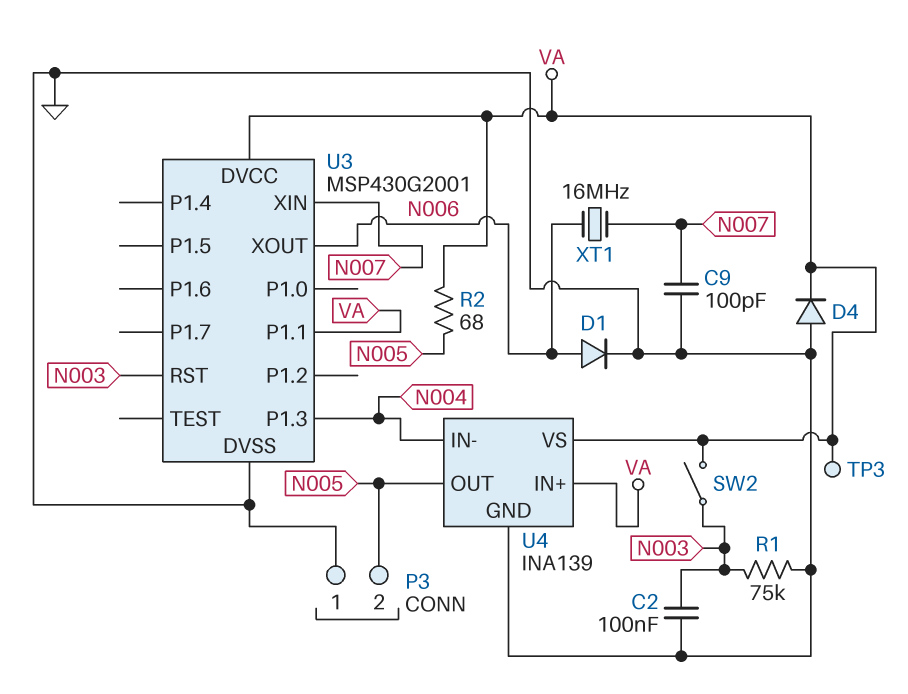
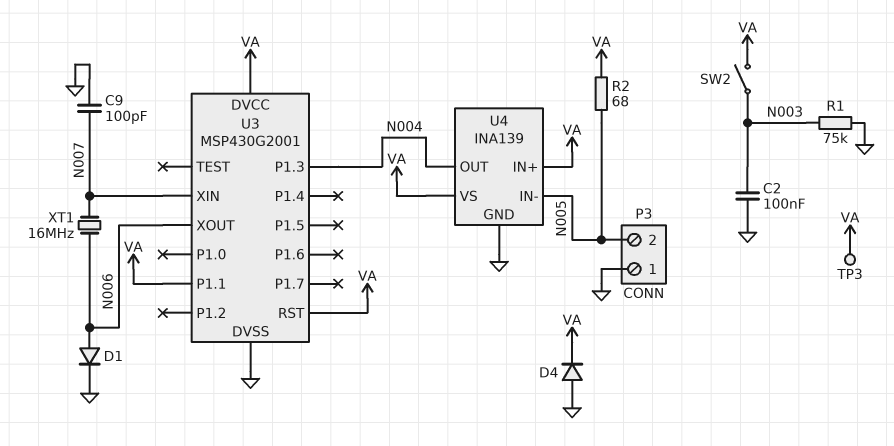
U3 pin RST: N003 -> VA
U4 pin IN-: N004 -> N005
U4 pin OUT: N005 -> N004

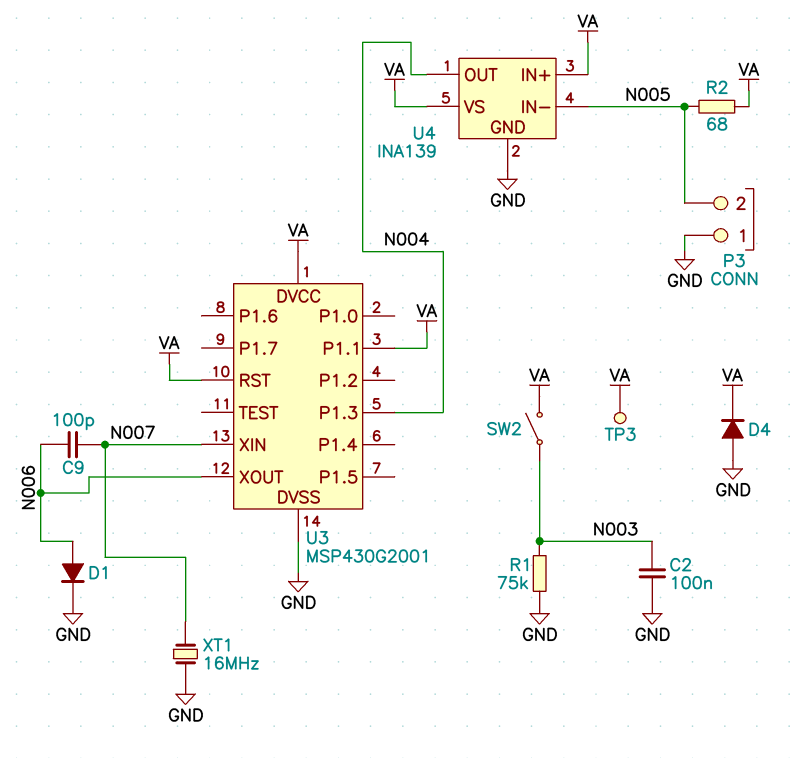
C9: 100pF (GND, N007) -> 100pF (N006, N007)
XT1: 16MHz (N006, N007) -> 16MHz (GND, N007)

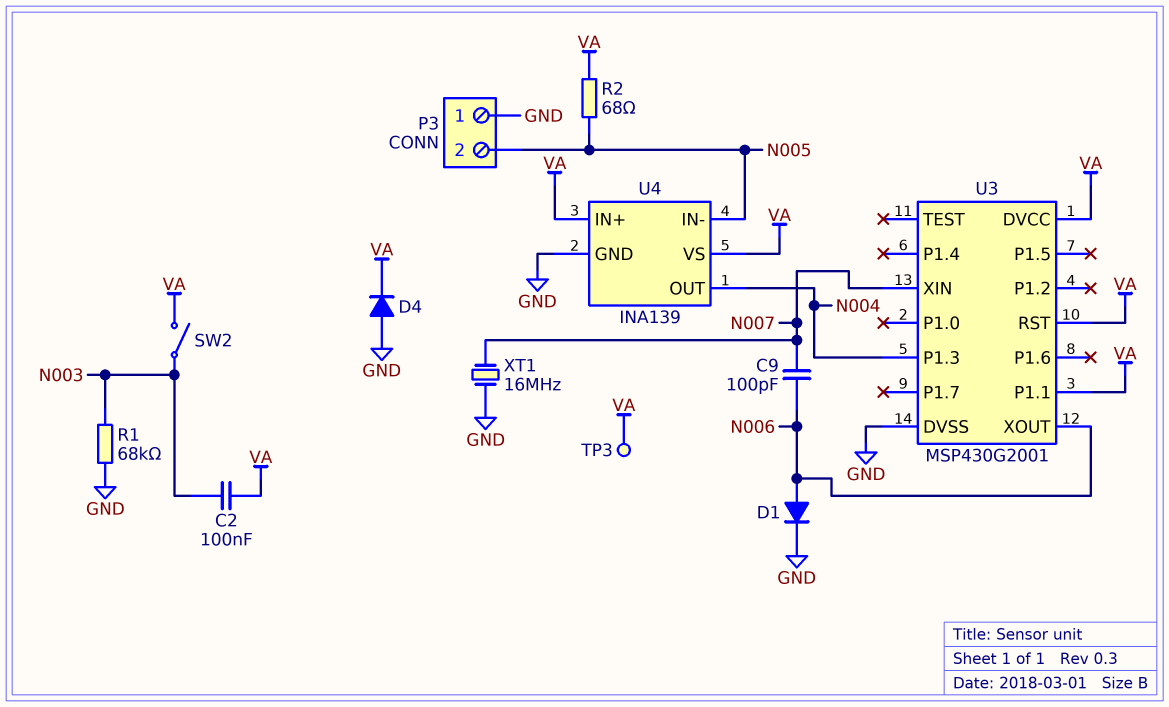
C2: 100nF (GND, N003) -> 100nF (N003, VA)
R1: 75k (GND, N003) -> 68k (GND, N003)

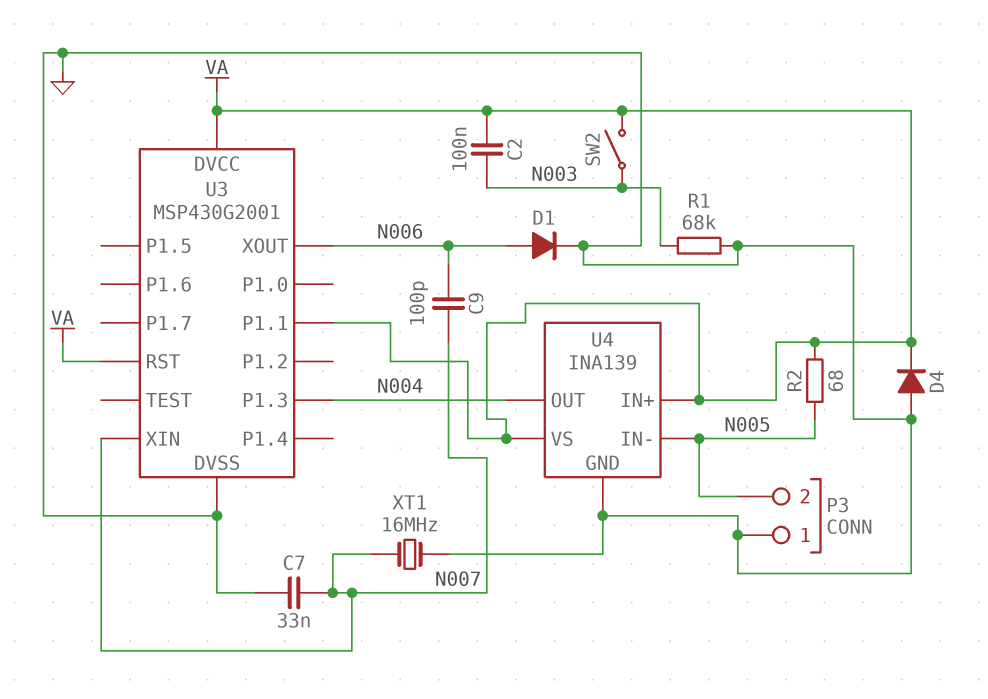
C7: none -> 33nF (GND, N007)
TP3: test point (VA) -> none

